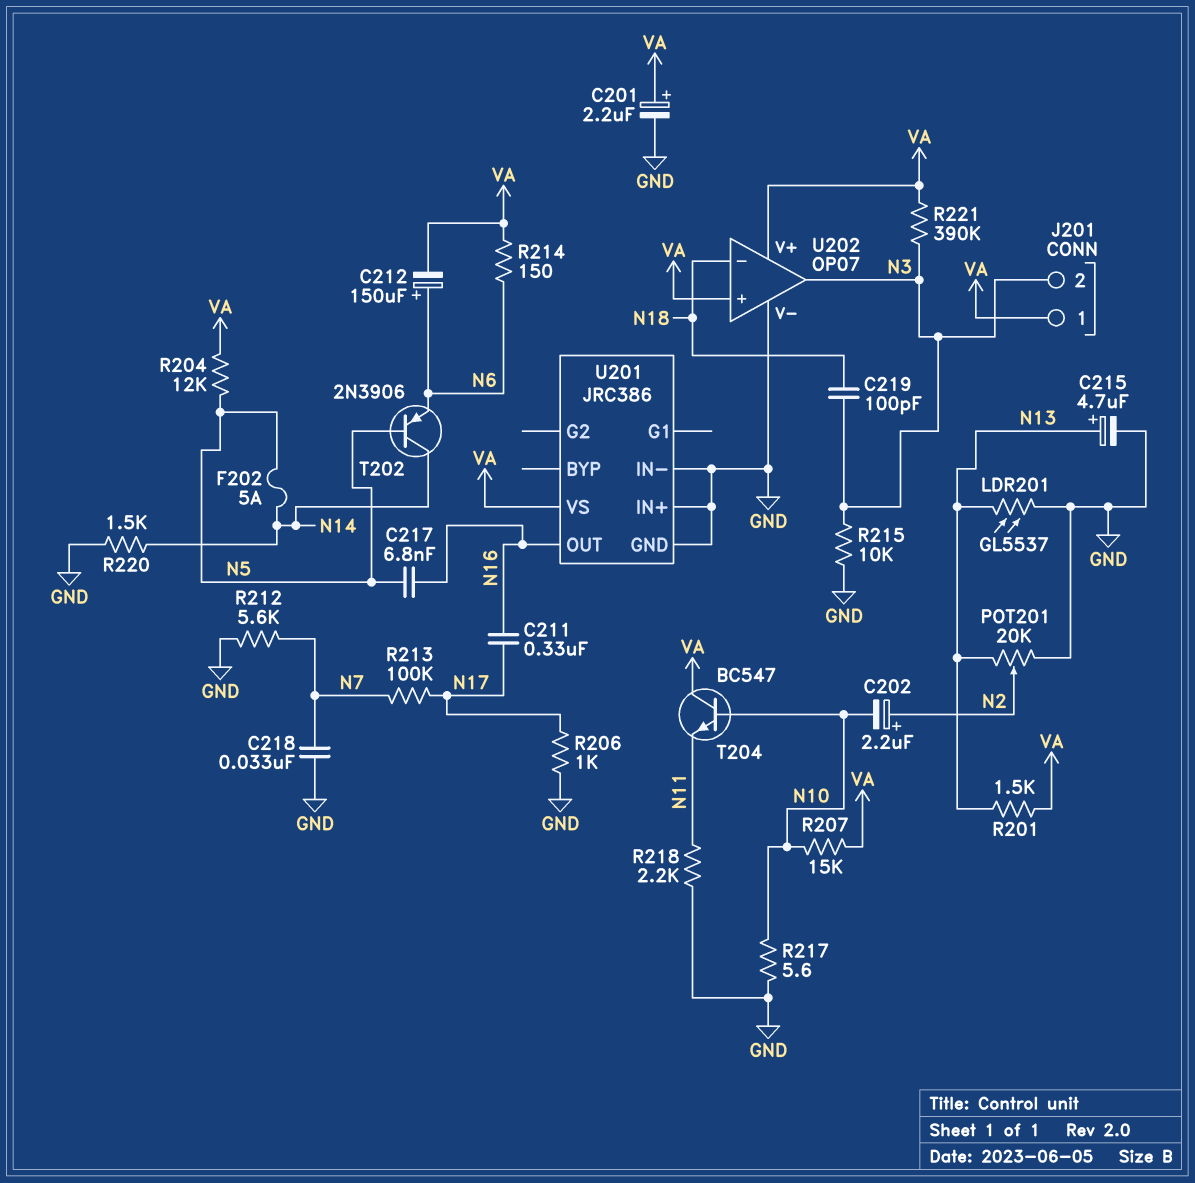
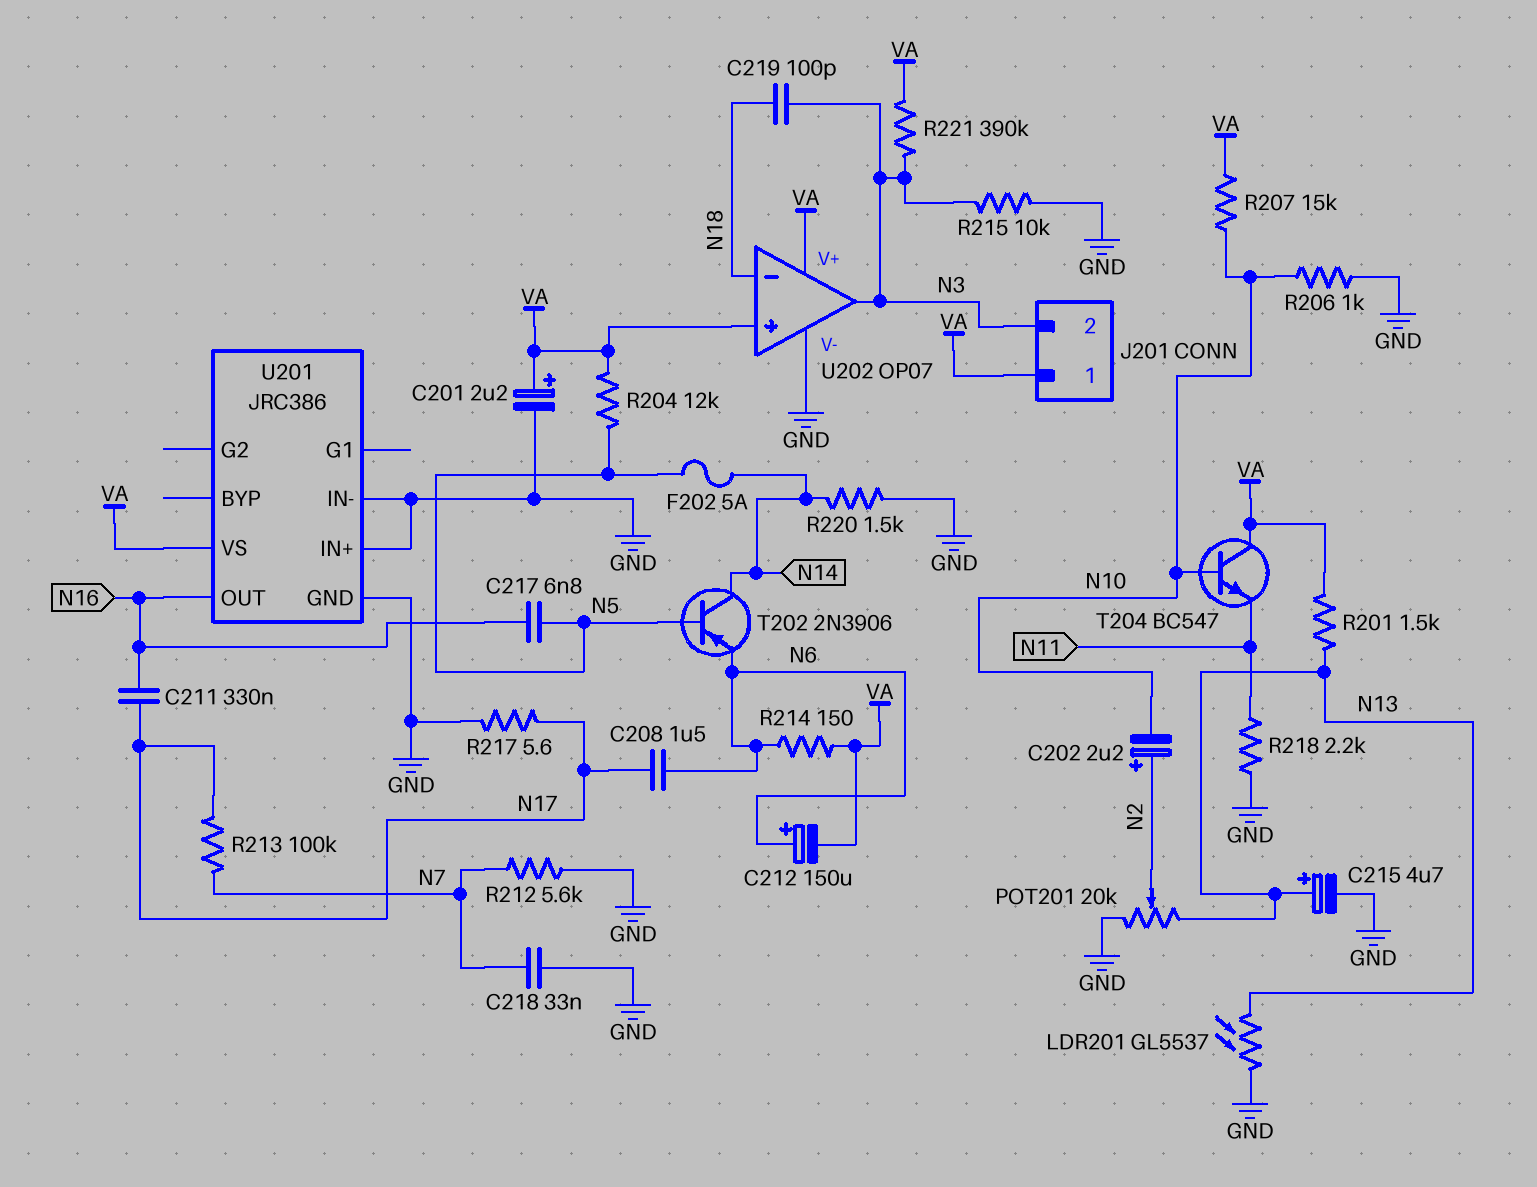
C208: none -> 1.5uF (N6, N17)
R206: 1k (GND, N17) -> 1k (GND, N10)
R217: 5.6 (GND, N10) -> 5.6 (GND, N17)

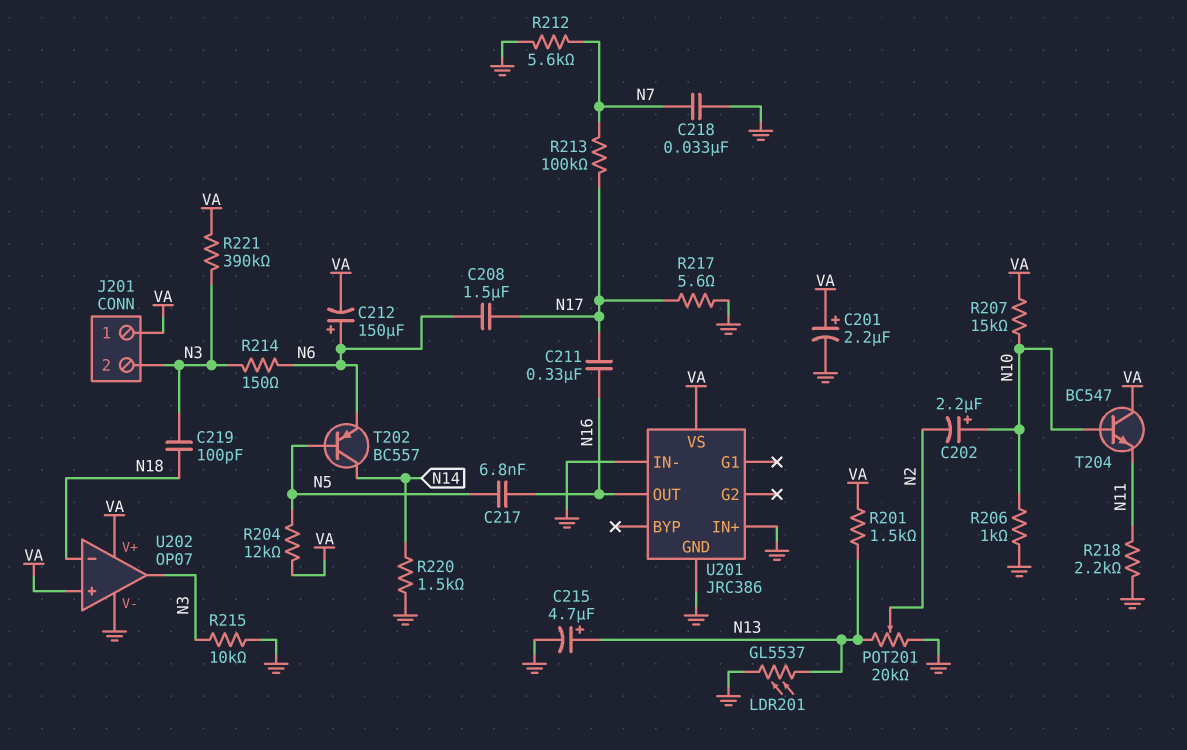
C202: 2.2uF (plus N2, minus N10) -> 2.2uF (plus N10, minus N2)
F202: 5A (N5, N14) -> none
R214: 150 (N6, VA) -> 150 (N3, N6)
T202: PNP 2N3906 (B N5, C N14, E N6) -> PNP BC557 (B N5, C N14, E N6)

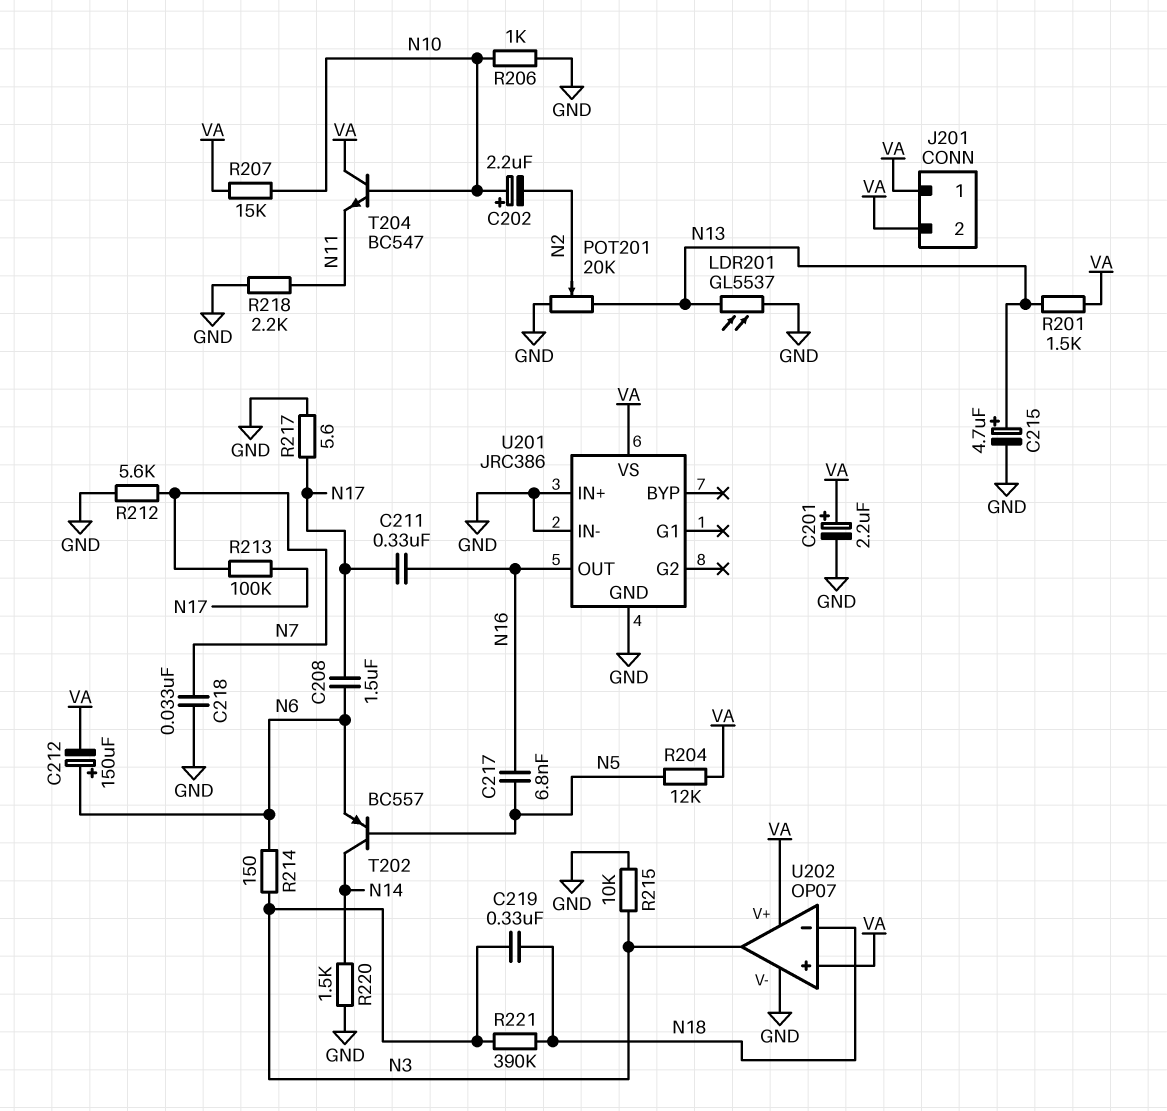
C219: 100pF (N3, N18) -> 330nF (N3, N18)
J201 pin 2: N3 -> VA
R221: 390k (N3, VA) -> 390k (N3, N18)

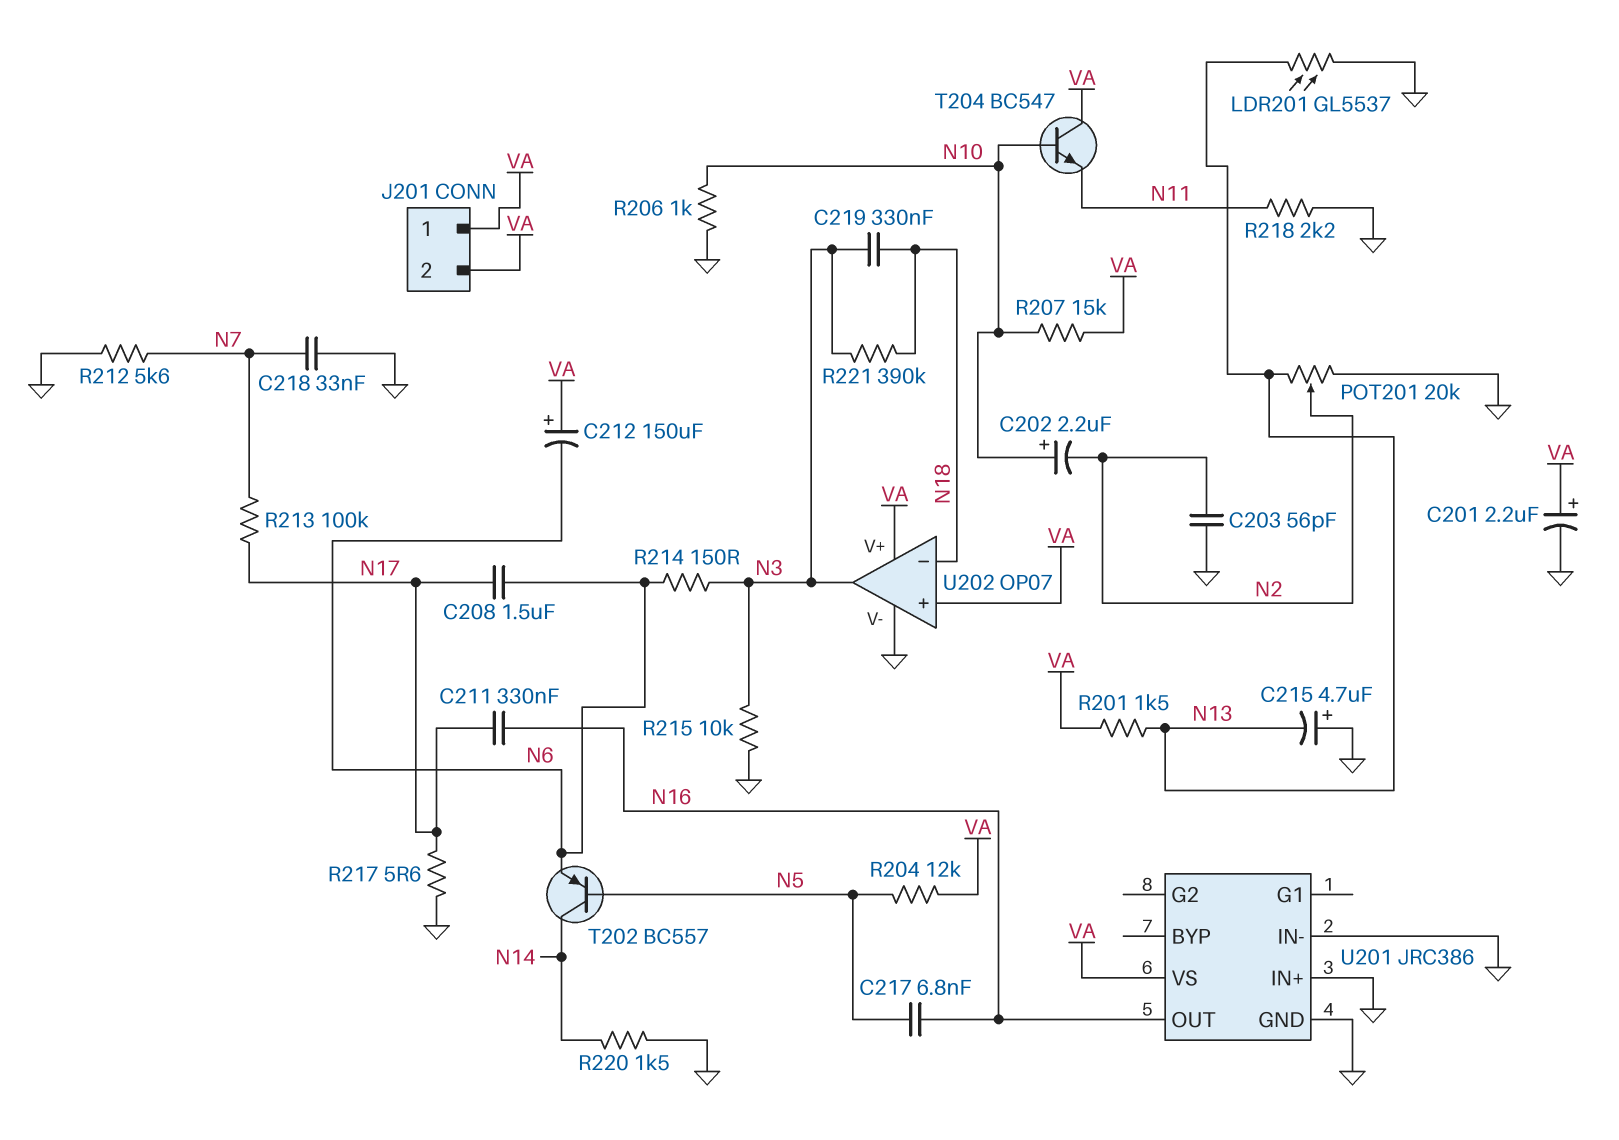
C203: none -> 56pF (GND, N2)
C212: 150uF (plus N6, minus VA) -> 150uF (plus VA, minus N6)
C215: 4.7uF (plus N13, minus GND) -> 4.7uF (plus GND, minus N13)

